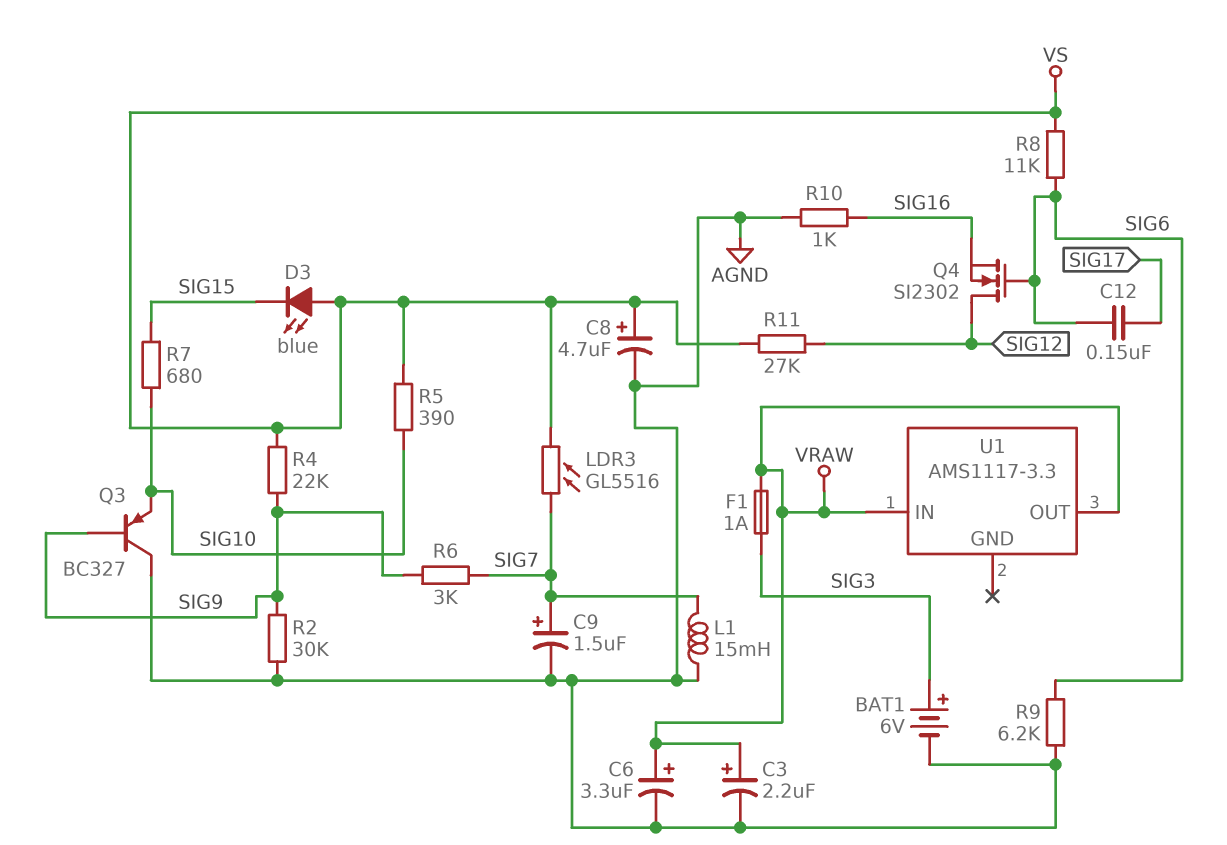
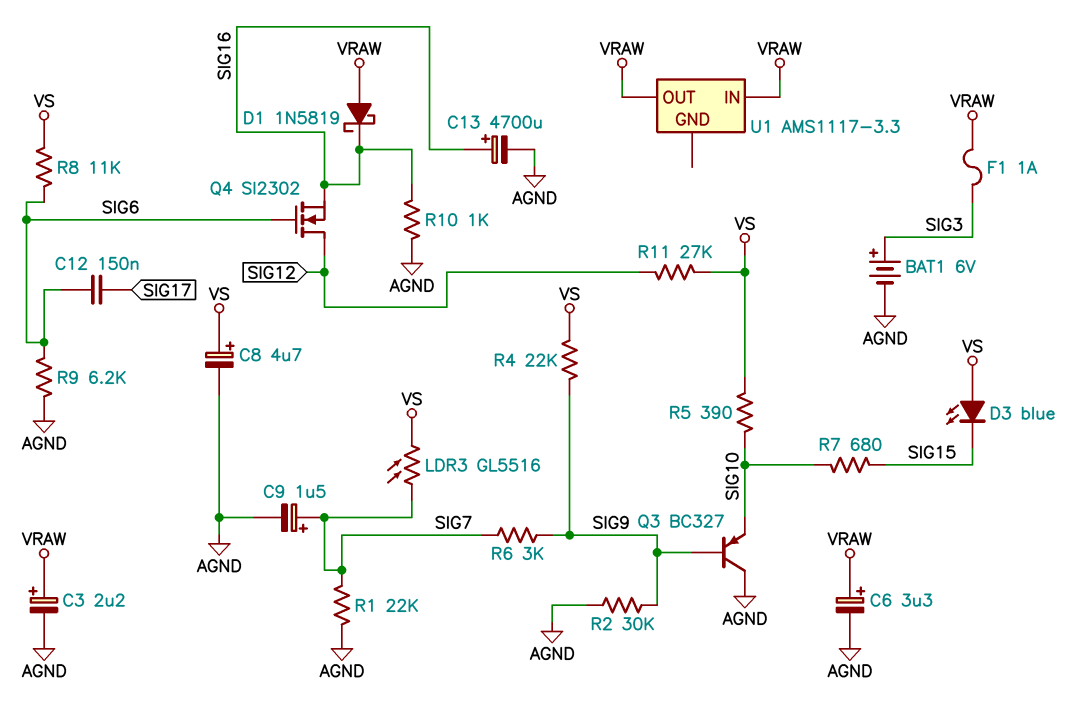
C13: none -> 4700uF (plus SIG16, minus AGND)
D1: none -> schottky 1N5819 (A VRAW, K SIG16)
L1: 15mH (AGND, SIG7) -> none
R1: none -> 22k (AGND, SIG7)

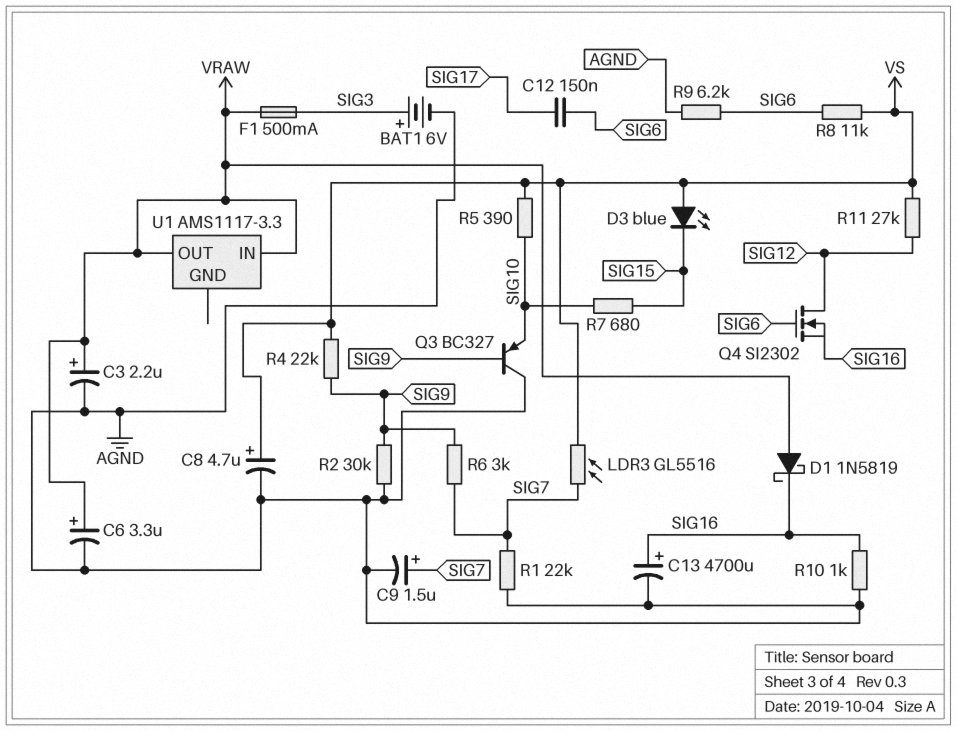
F1: 1A (SIG3, VRAW) -> 500mA (SIG3, VRAW)

